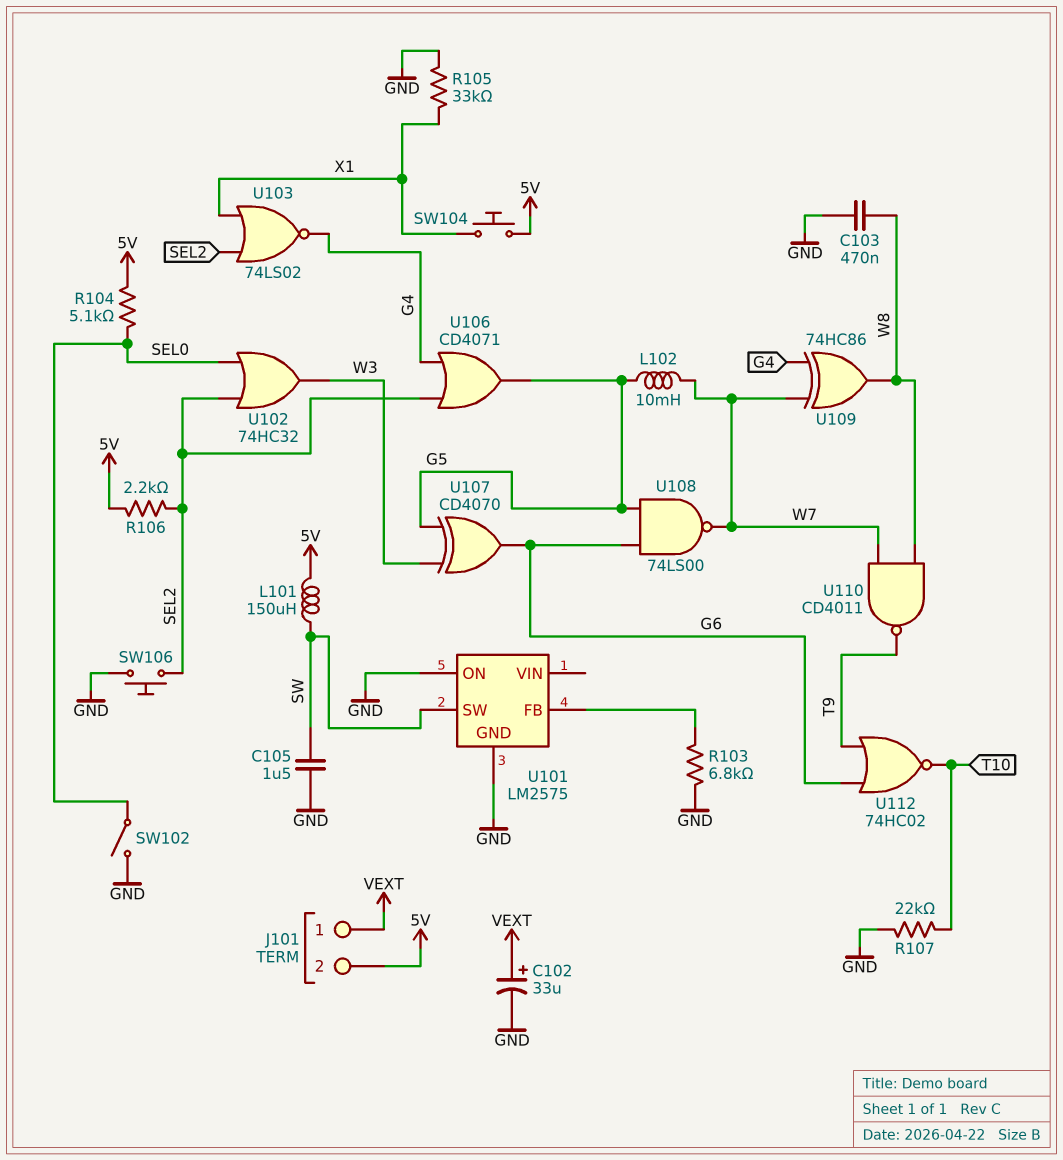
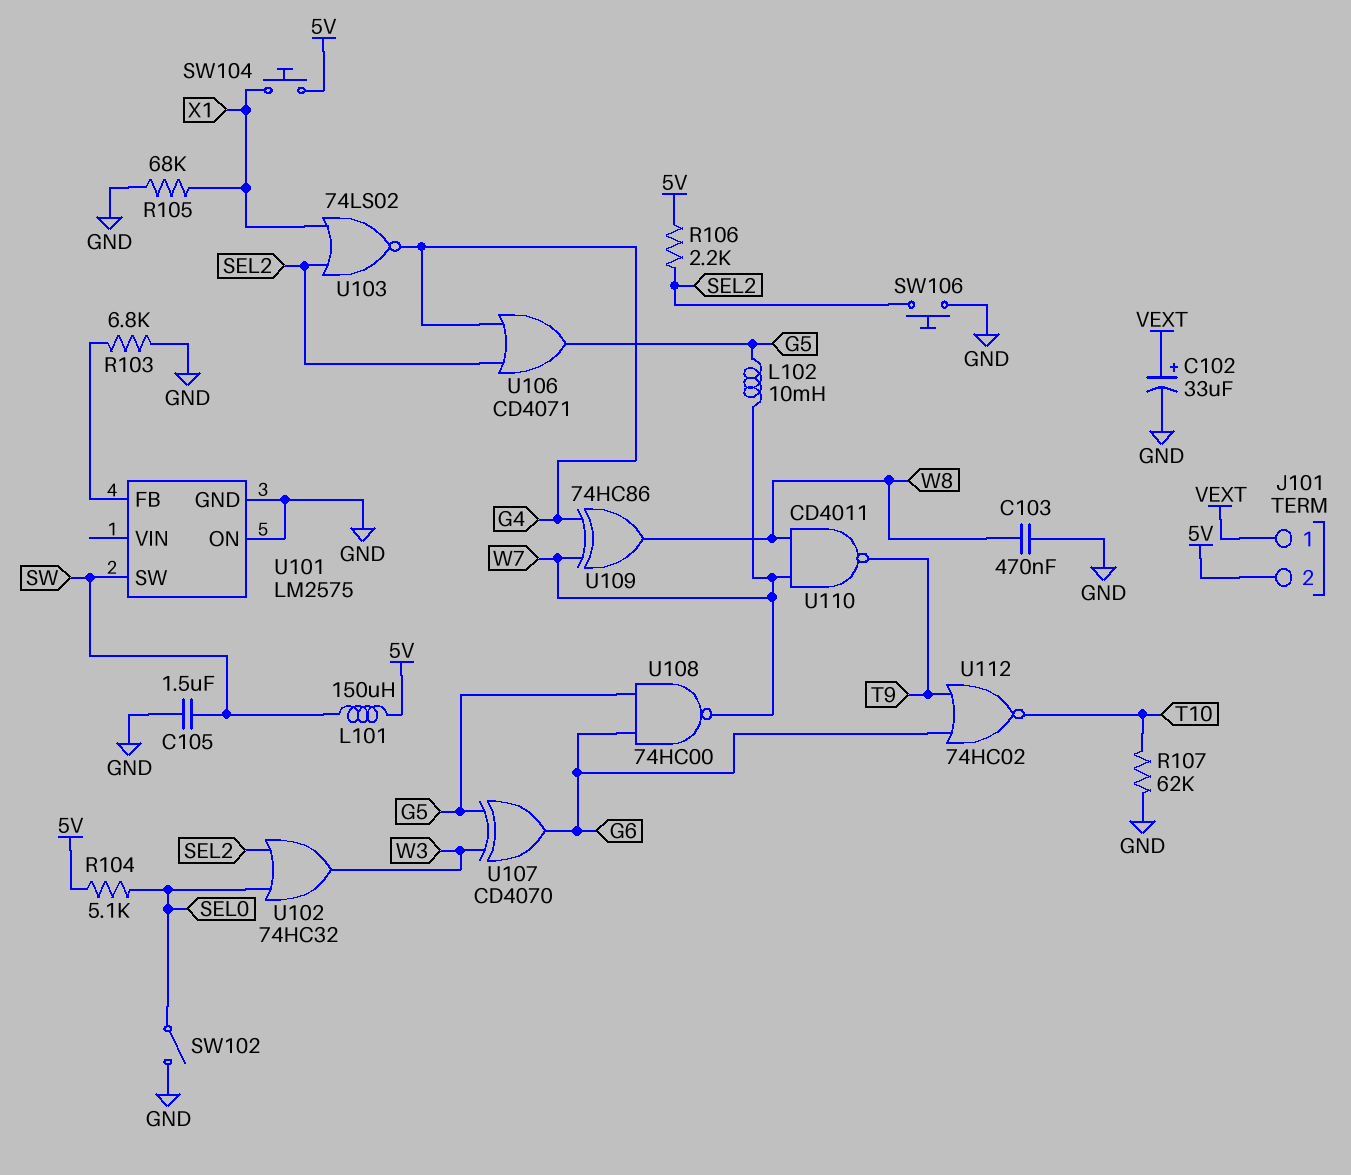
R105: 33k (GND, X1) -> 68k (GND, X1)
R107: 22k (GND, T10) -> 62k (GND, T10)
U108: NAND 74LS00 (in G5, in G6, out W7) -> NAND 74HC00 (in G5, in G6, out W7)

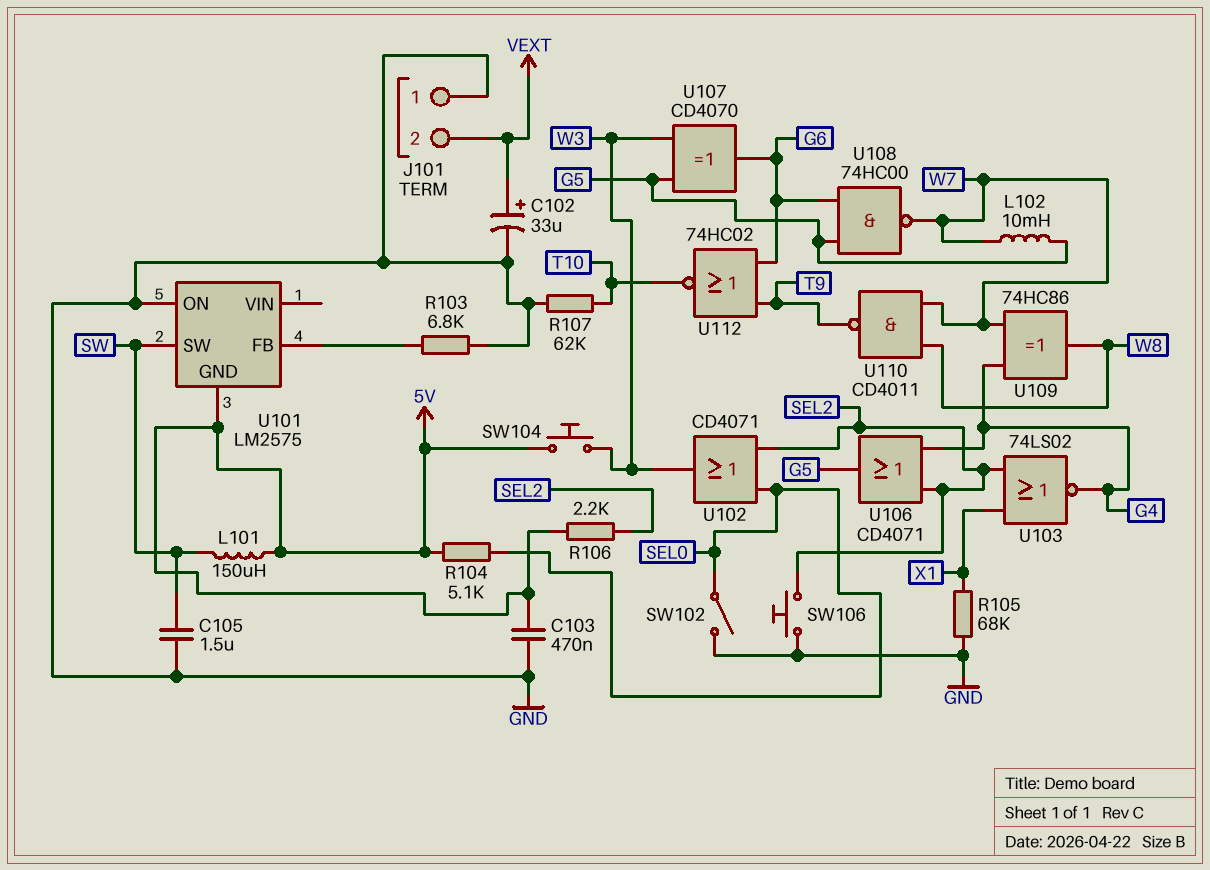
C103: 470nF (GND, W8) -> 470nF (5V, GND)
J101 pin 1: VEXT -> GND
J101 pin 2: 5V -> VEXT
SW104: button (5V, X1) -> button (5V, W3)
U101 pin GND: GND -> 5V
U102: OR 74HC32 (in SEL0, in SEL2, out W3) -> OR CD4071 (in SEL0, in SEL2, out W3)

